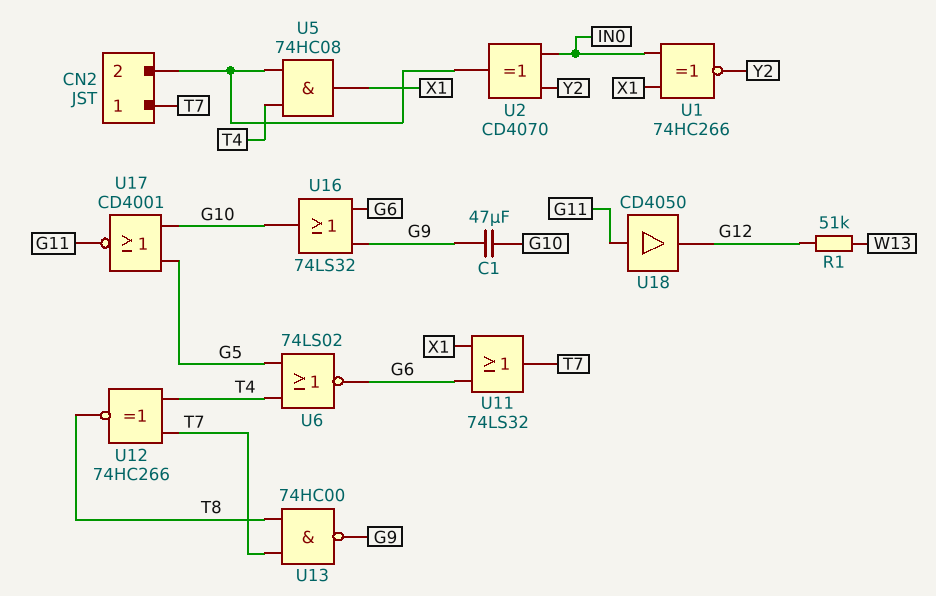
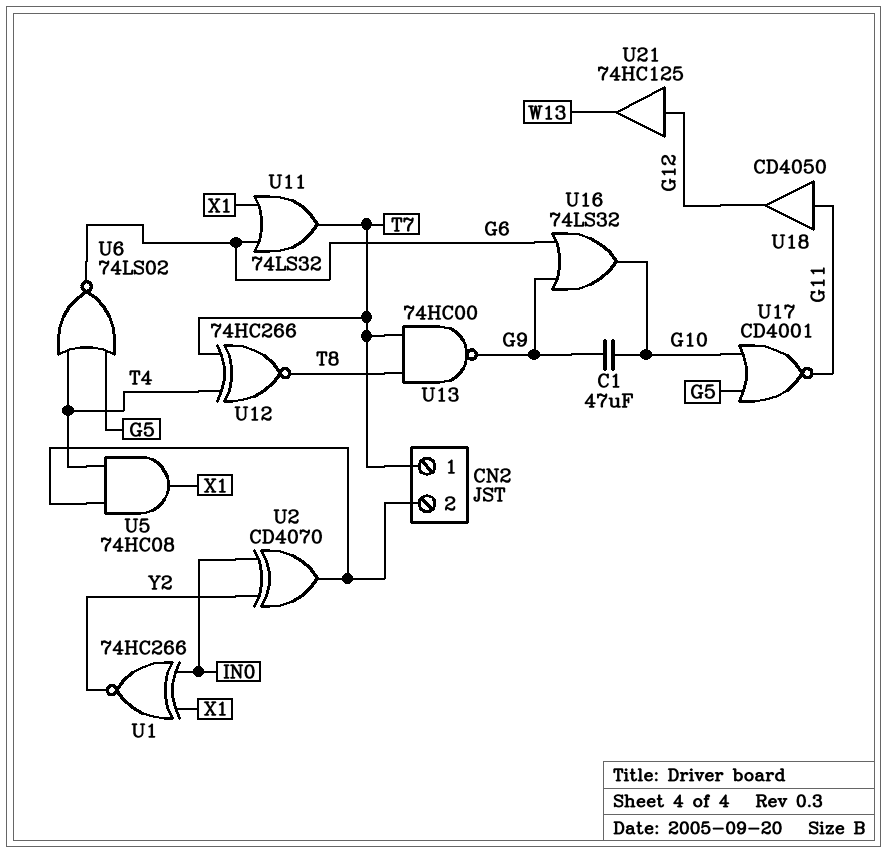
R1: 51k (G12, W13) -> none
U21: none -> buffer 74HC125 (in G12, out W13)

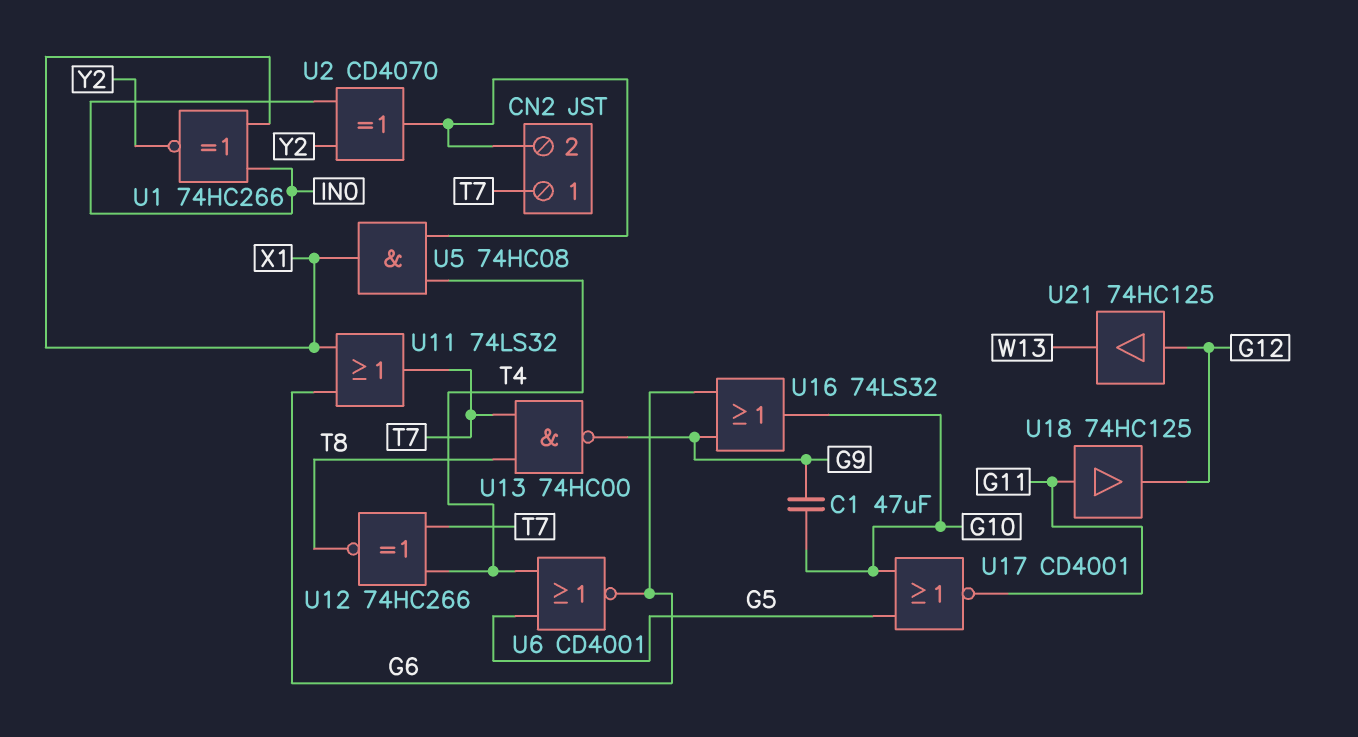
U6: NOR 74LS02 (in G5, in T4, out G6) -> NOR CD4001 (in G5, in T4, out G6)
U18: buffer CD4050 (in G11, out G12) -> buffer 74HC125 (in G11, out G12)

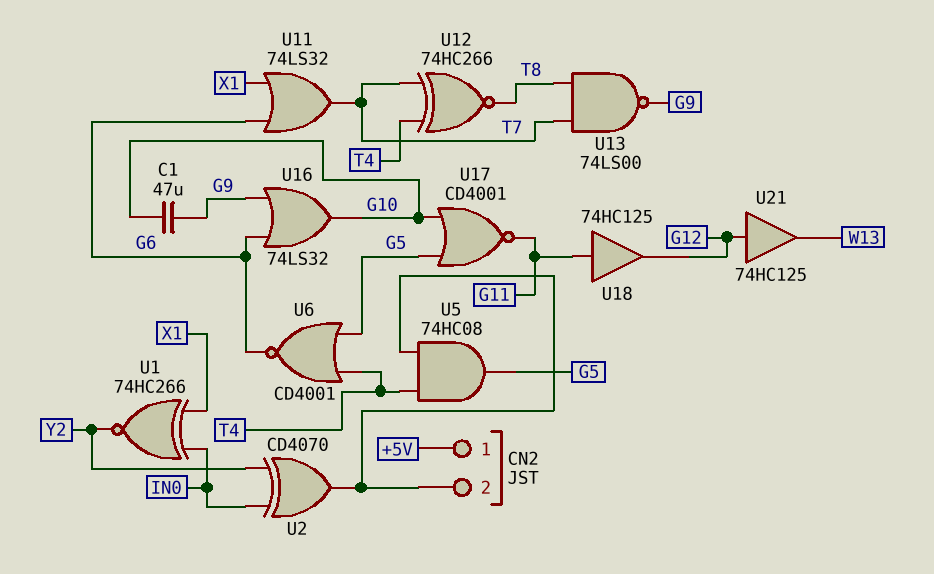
CN2 pin 1: T7 -> +5V
U5: AND 74HC08 (in CN2/2, in T4, out X1) -> AND 74HC08 (in CN2/2, in T4, out G5)
U13: NAND 74HC00 (in T7, in T8, out G9) -> NAND 74LS00 (in T7, in T8, out G9)

